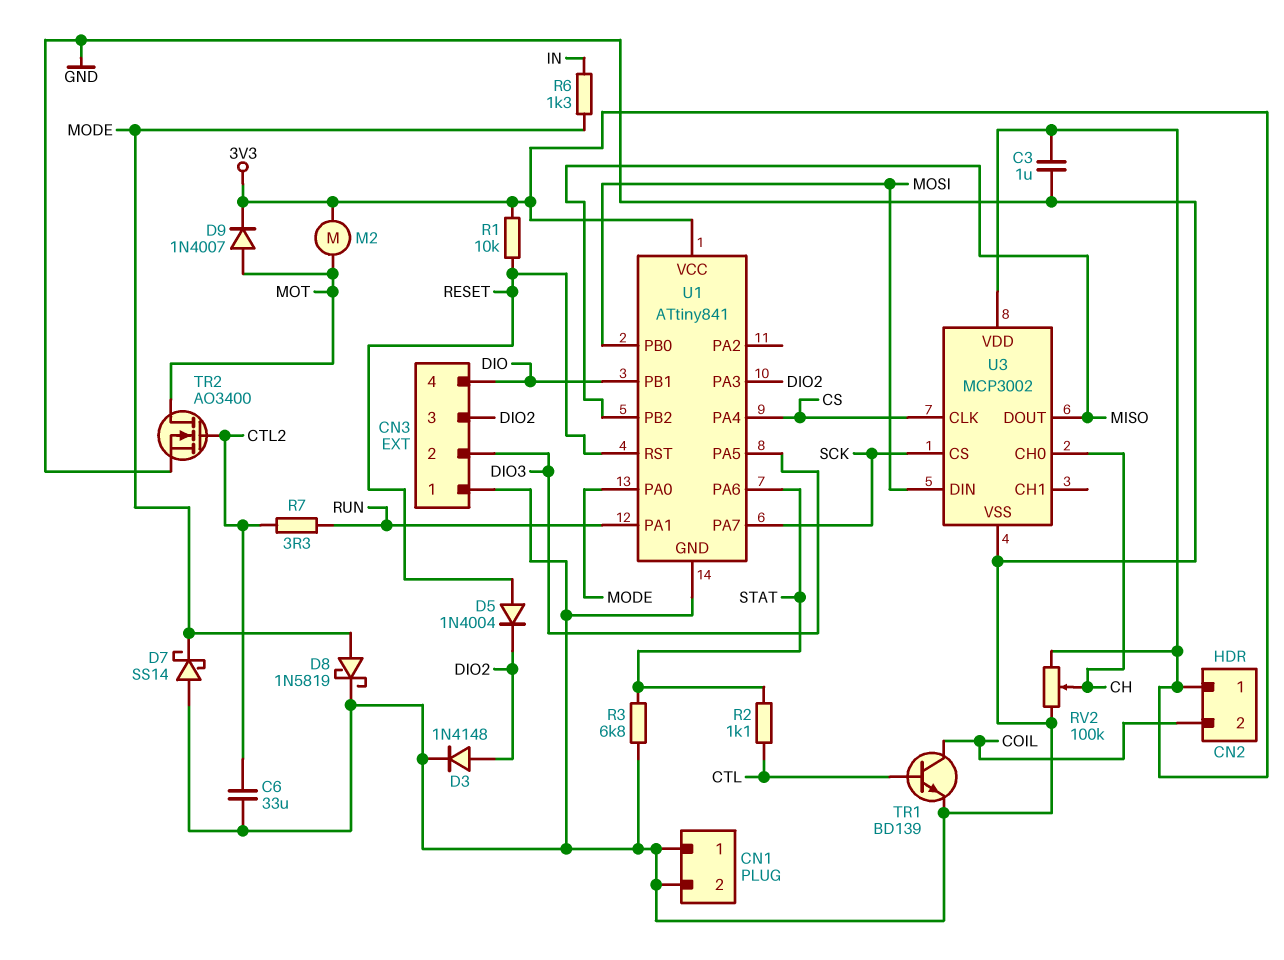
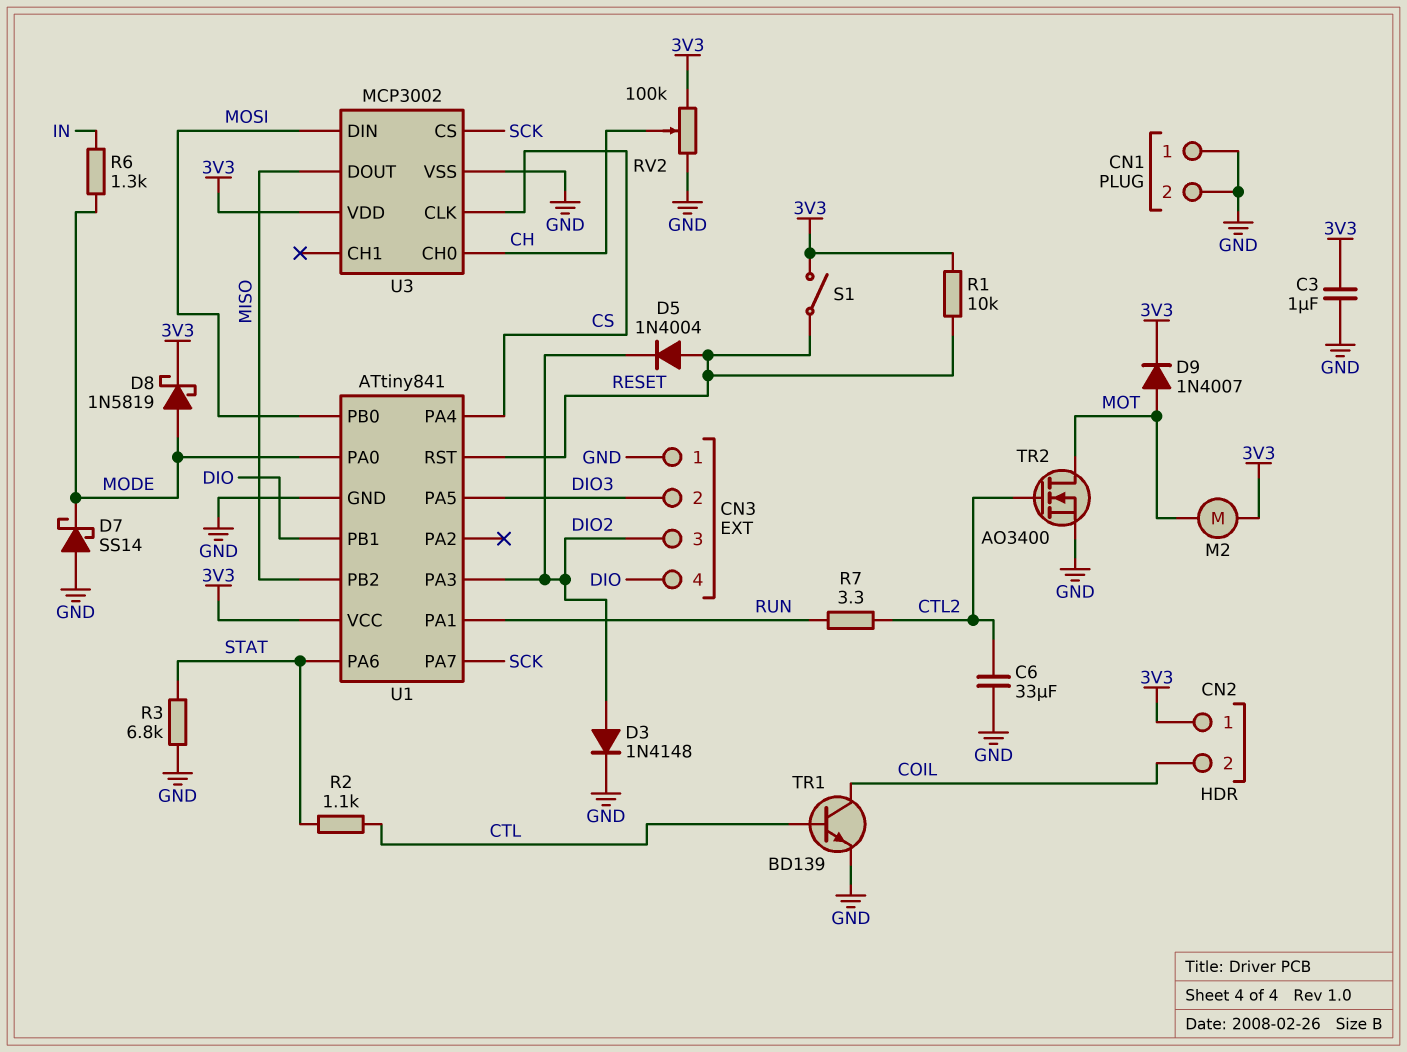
D8: schottky 1N5819 (A MODE, K GND) -> schottky 1N5819 (A MODE, K 3V3)
S1: none -> switch (3V3, RESET)

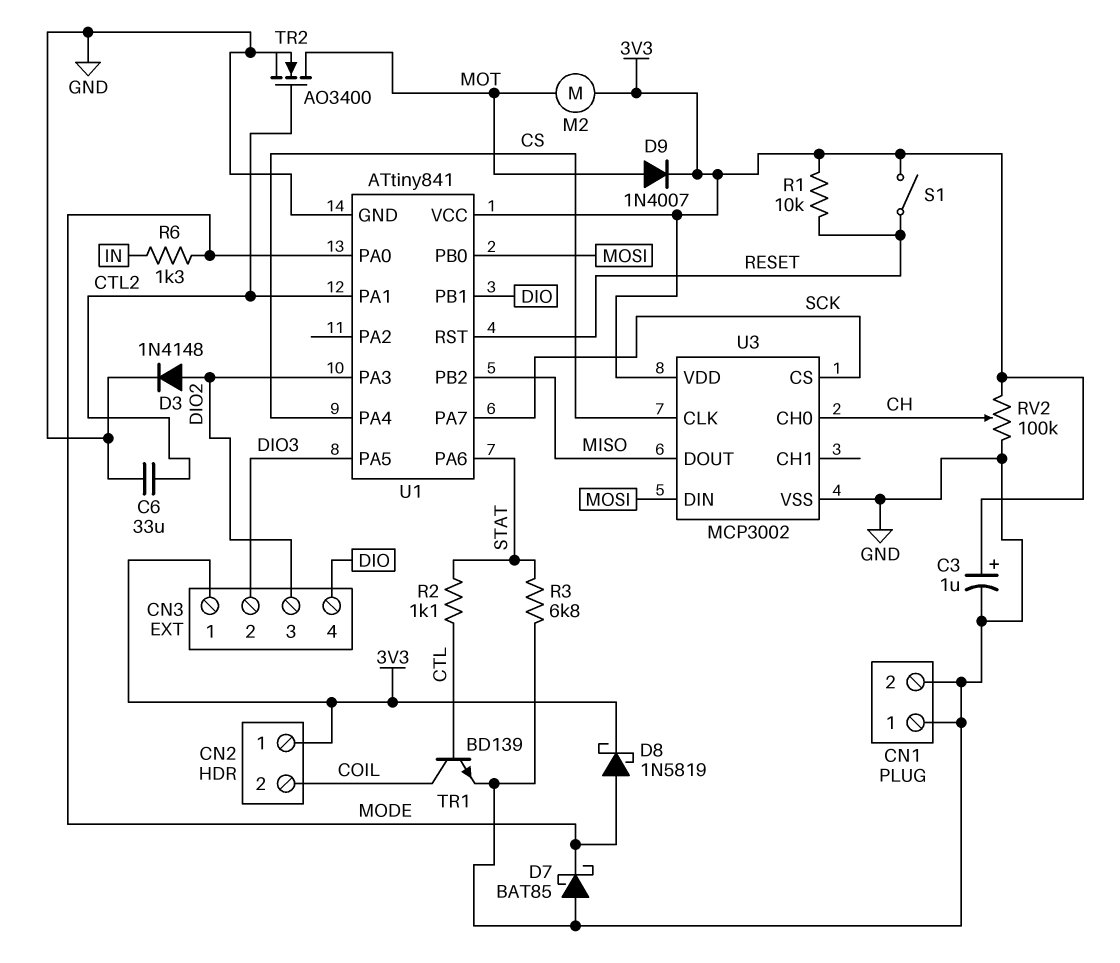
C3: 1uF (3V3, GND) -> 1uF (plus 3V3, minus GND)
CN3 pin 1: GND -> 3V3
D5: diode 1N4004 (A RESET, K DIO2) -> none
D7: schottky SS14 (A GND, K MODE) -> schottky BAT85 (A GND, K MODE)
R7: 3.3 (CTL2, RUN) -> none
U1 pin PA1: RUN -> CTL2

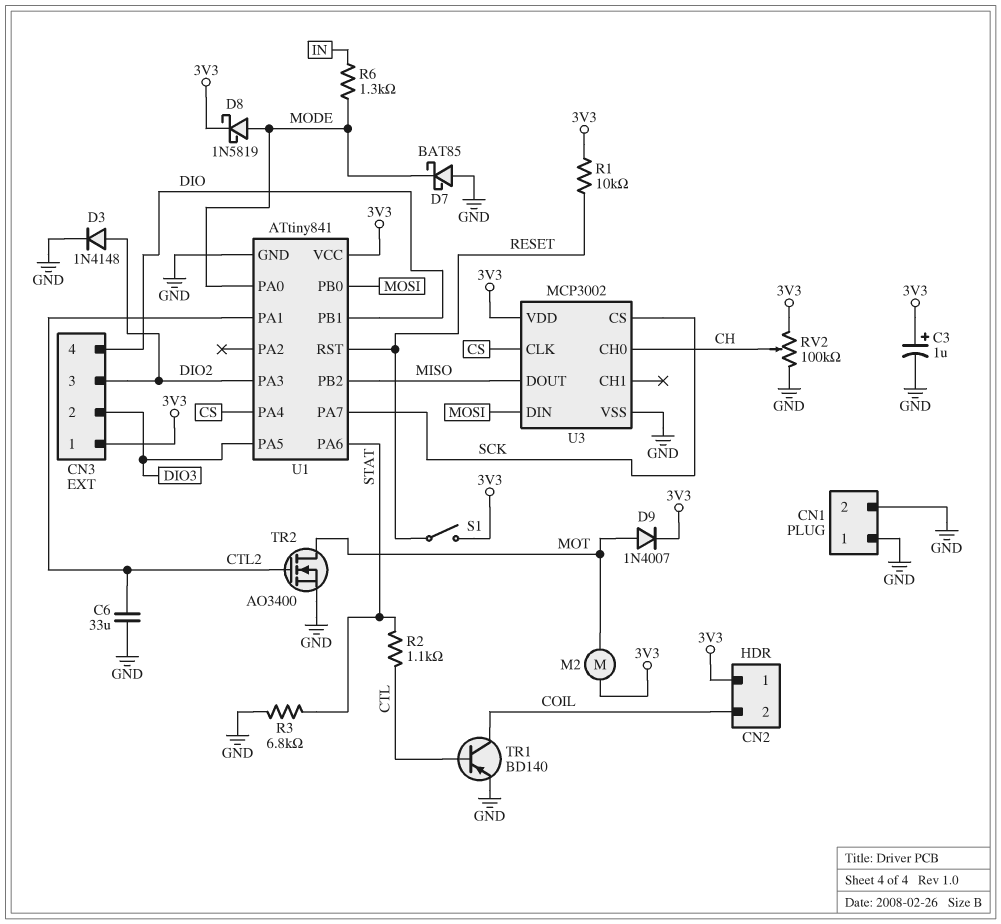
TR1: NPN BD139 (B CTL, C COIL, E GND) -> PNP BD140 (B CTL, C COIL, E GND)

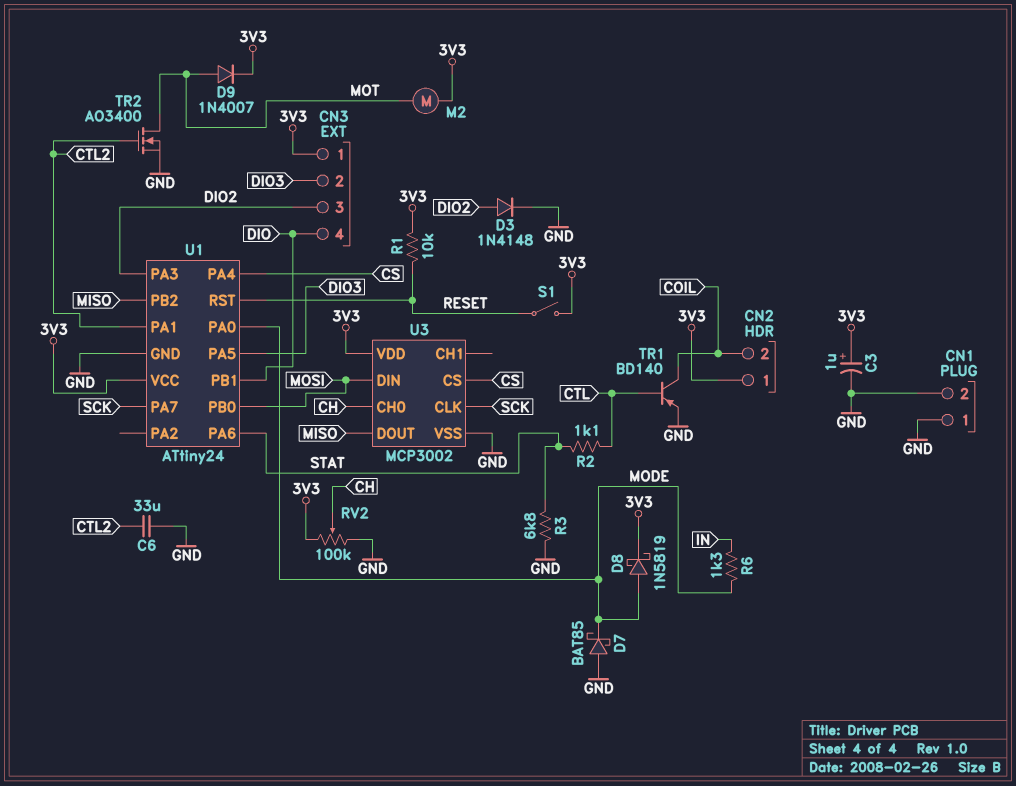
U1: ATtiny841 -> ATtiny24
U3 pin CLK: CS -> SCK
U3 pin CS: SCK -> CS

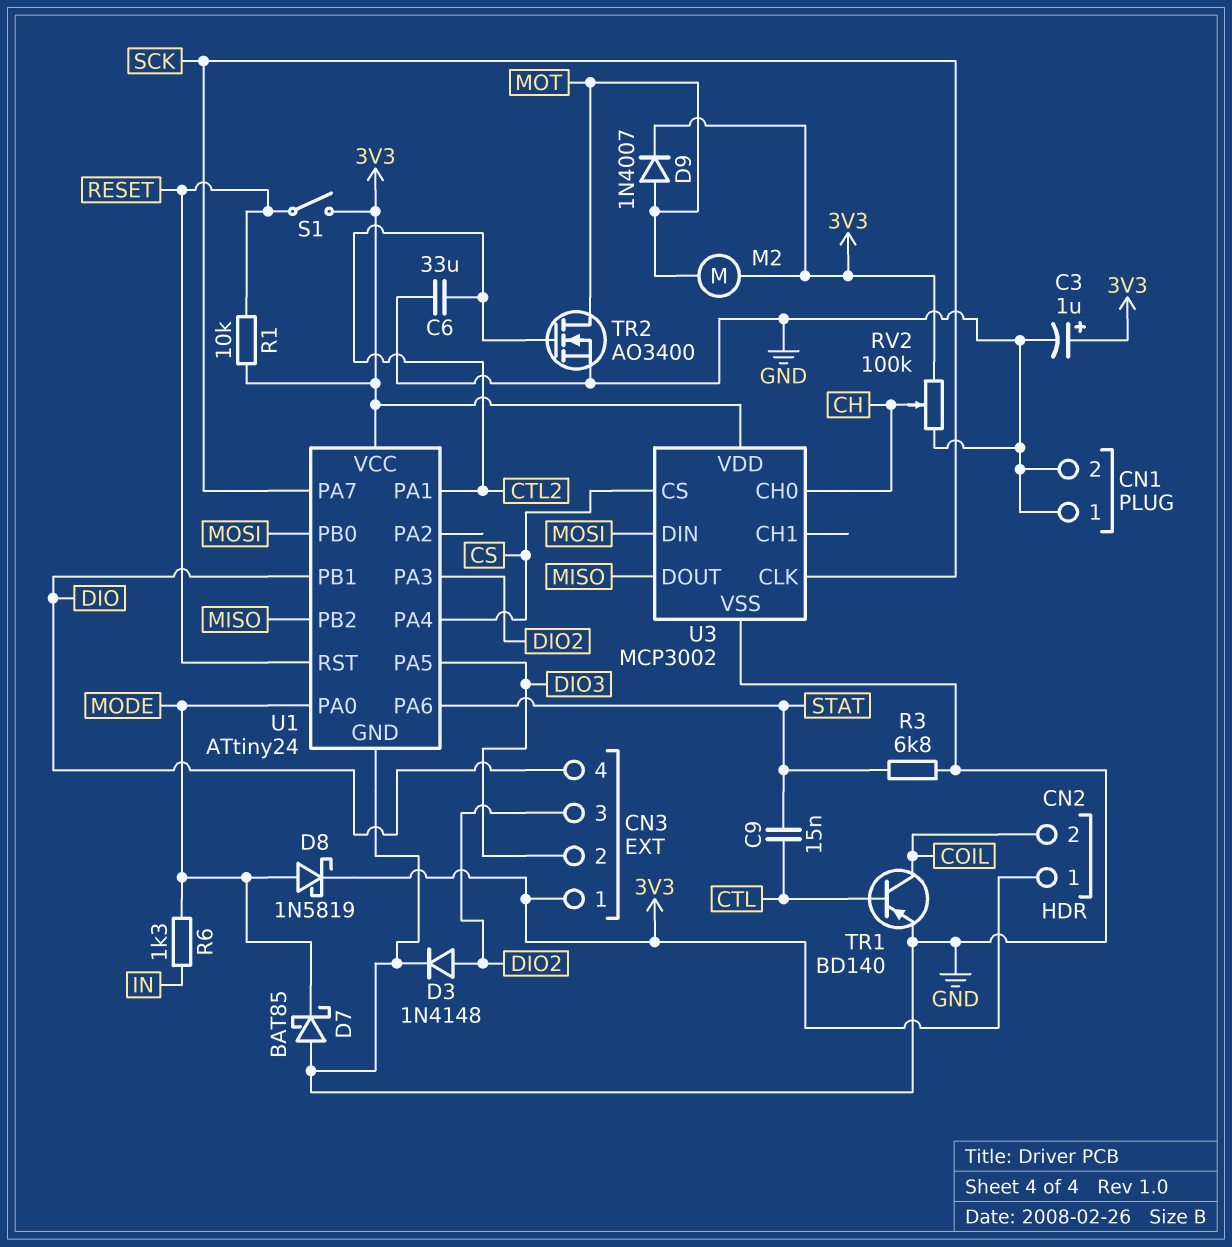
C9: none -> 15nF (CTL, STAT)
R2: 1.1k (CTL, STAT) -> none

